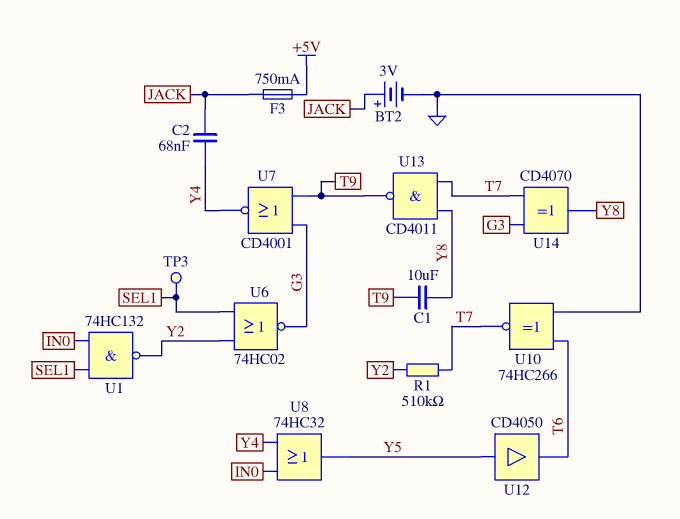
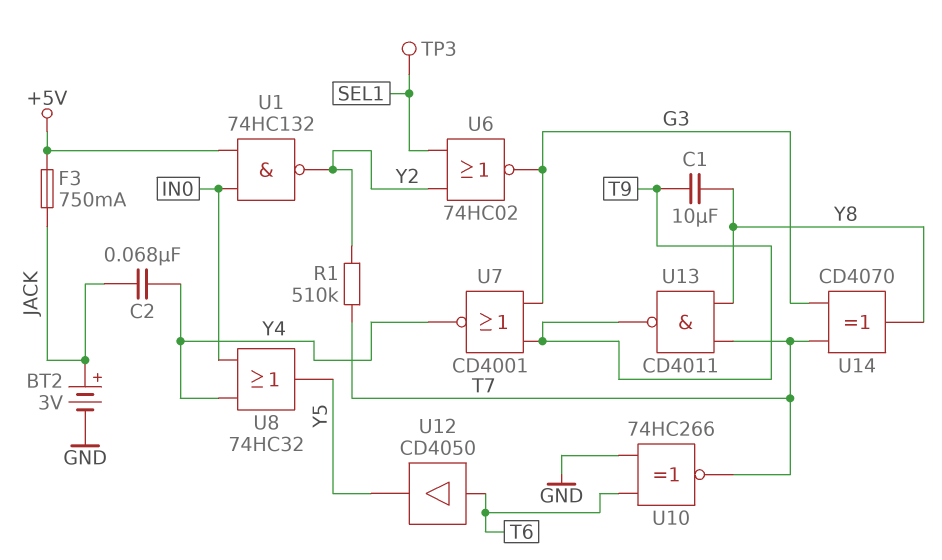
U1: NAND 74HC132 (in IN0, in SEL1, out Y2) -> NAND 74HC132 (in +5V, in IN0, out Y2)
U12: buffer CD4050 (in Y5, out T6) -> buffer CD4050 (in T6, out Y5)

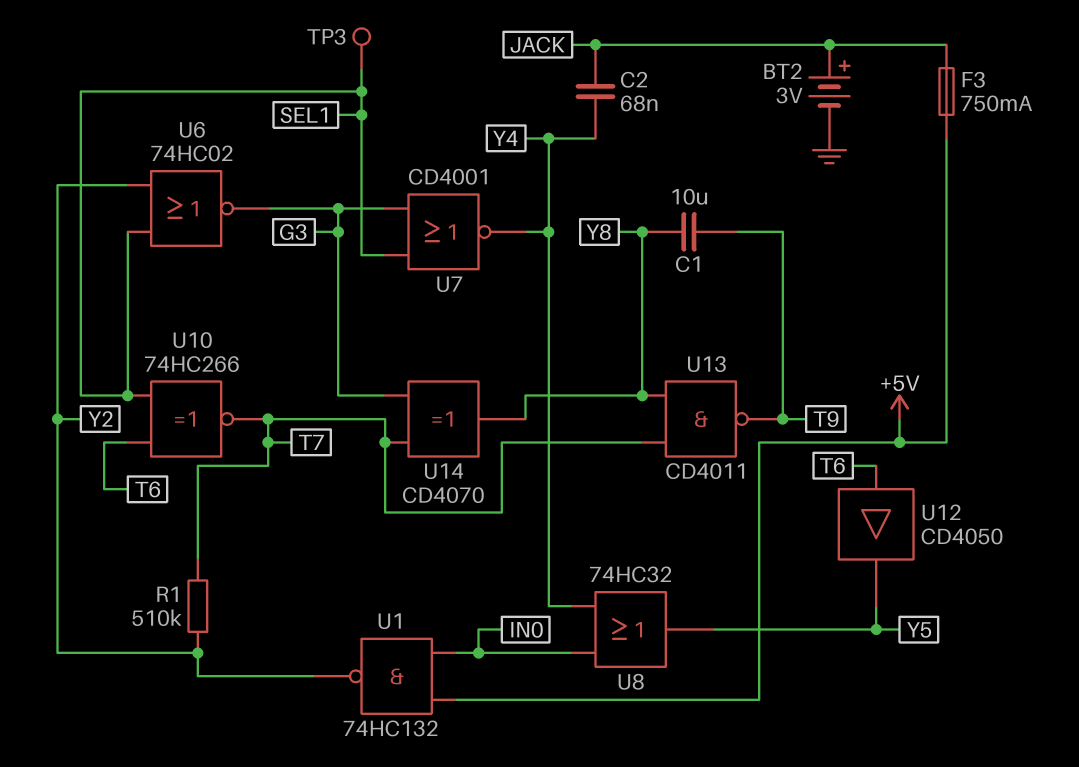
U7: NOR CD4001 (in G3, in T9, out Y4) -> NOR CD4001 (in G3, in SEL1, out Y4)
U10: XNOR 74HC266 (in GND, in T6, out T7) -> XNOR 74HC266 (in SEL1, in T6, out T7)

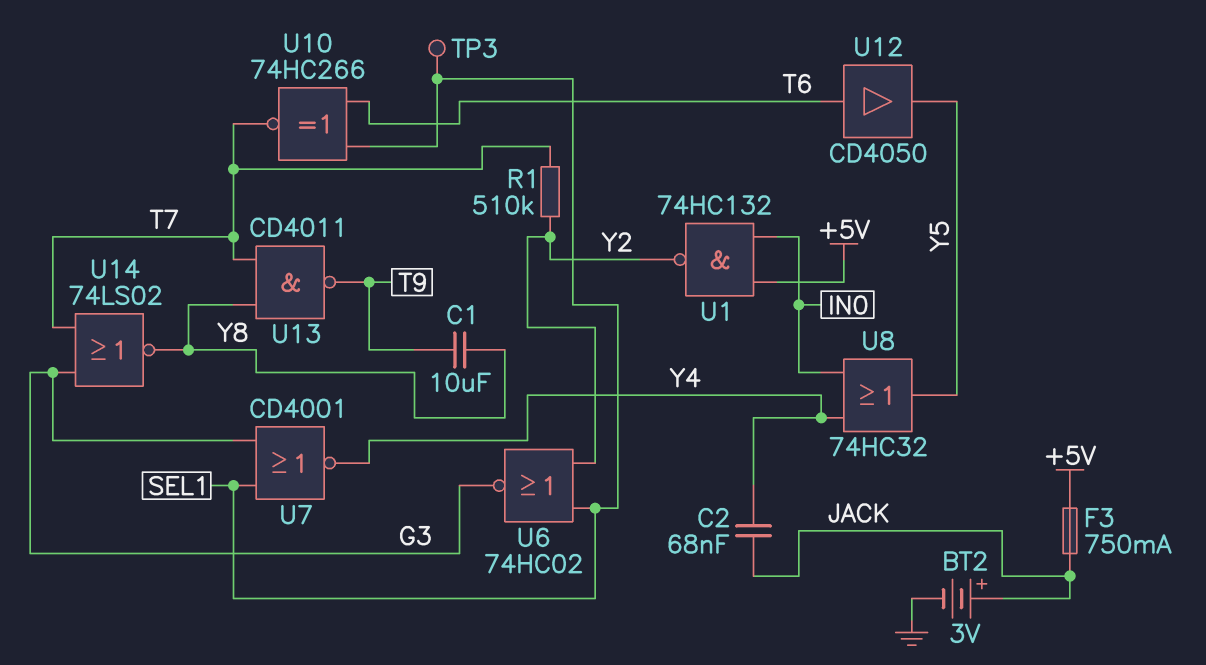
U14: XOR CD4070 (in G3, in T7, out Y8) -> NOR 74LS02 (in G3, in T7, out Y8)

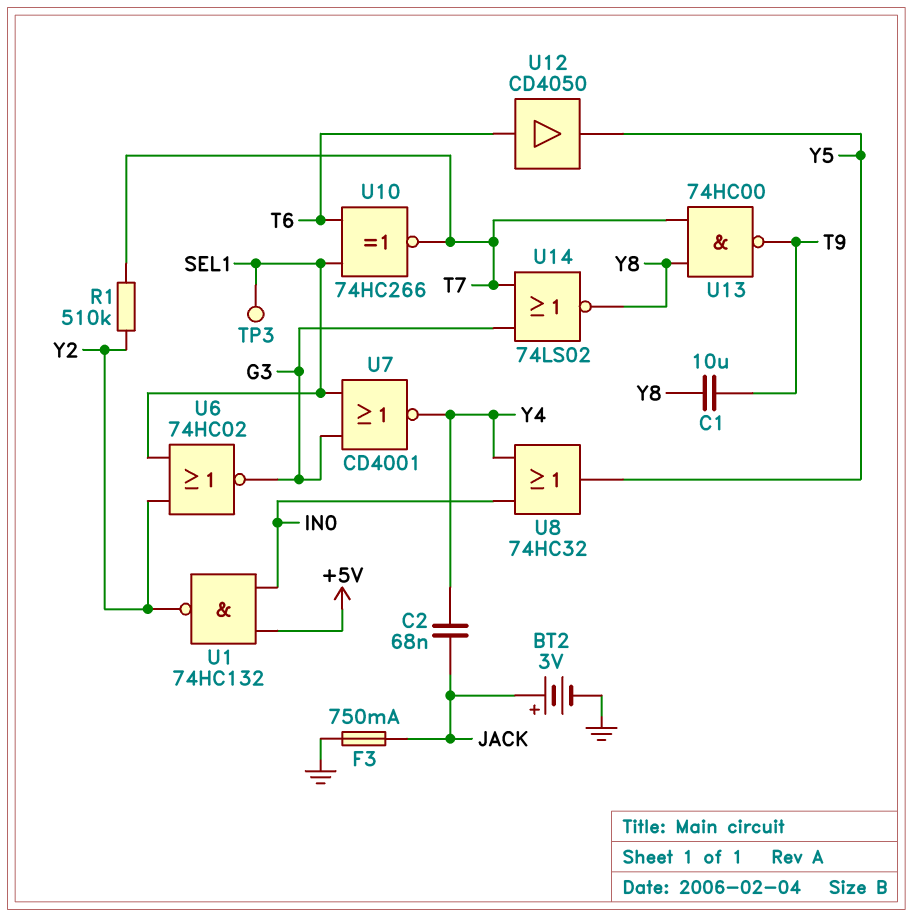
F3: 750mA (+5V, JACK) -> 750mA (GND, JACK)
U13: NAND CD4011 (in T7, in Y8, out T9) -> NAND 74HC00 (in T7, in Y8, out T9)

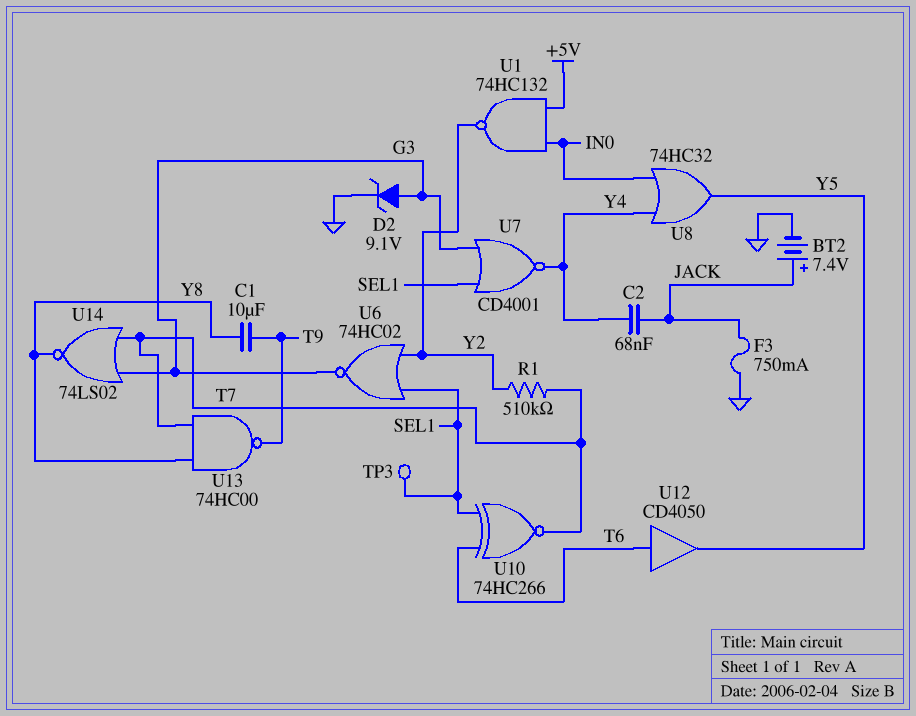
BT2: 3V (plus JACK, minus GND) -> 7.4V (plus JACK, minus GND)
D2: none -> zener 9.1V (A G3, K GND)

